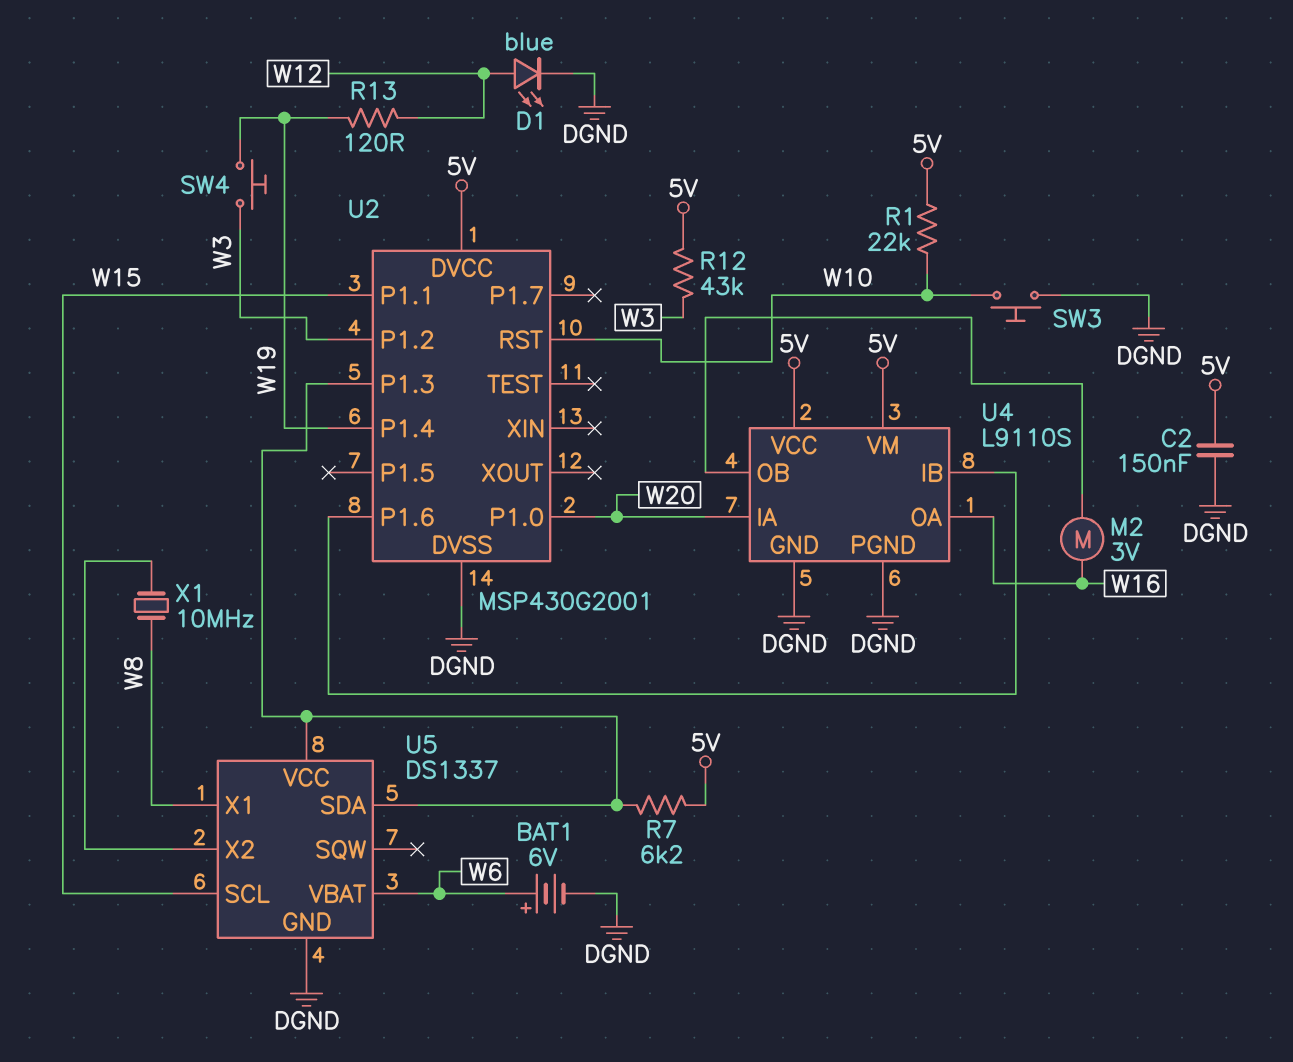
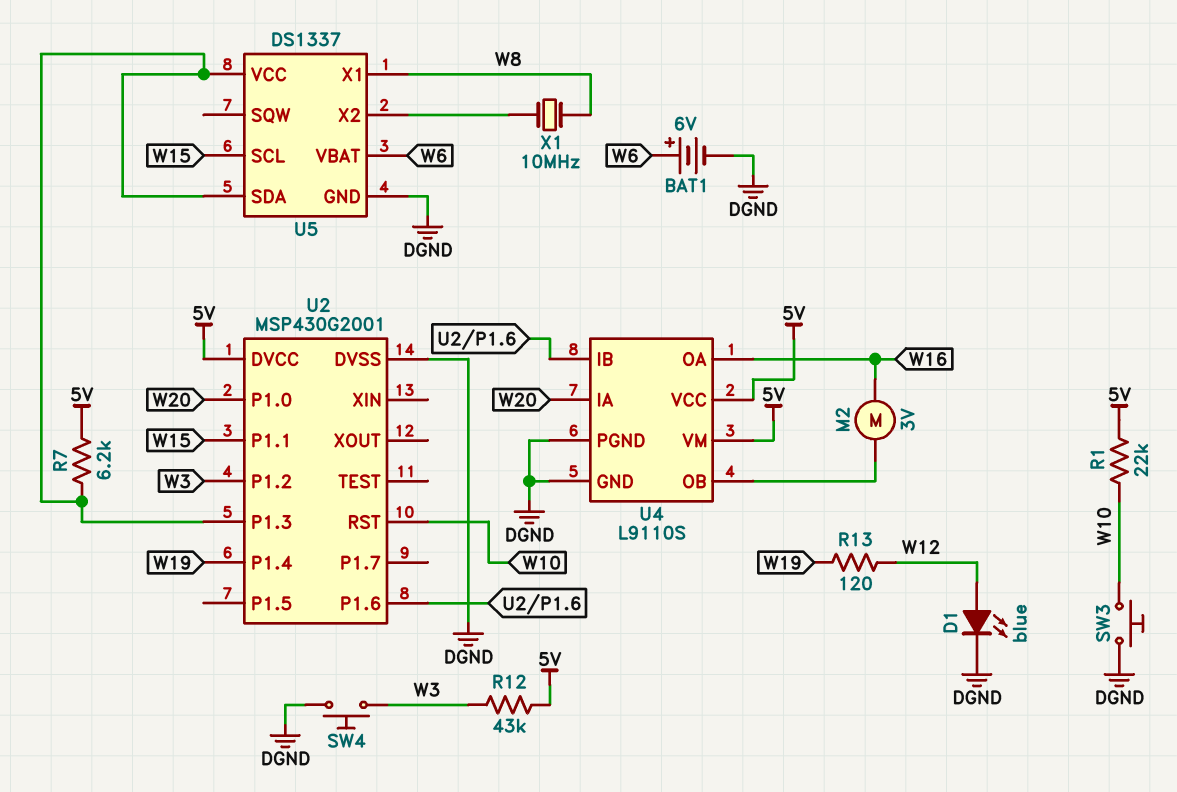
C2: 150nF (5V, DGND) -> none
SW4: button (W3, W19) -> button (DGND, W3)

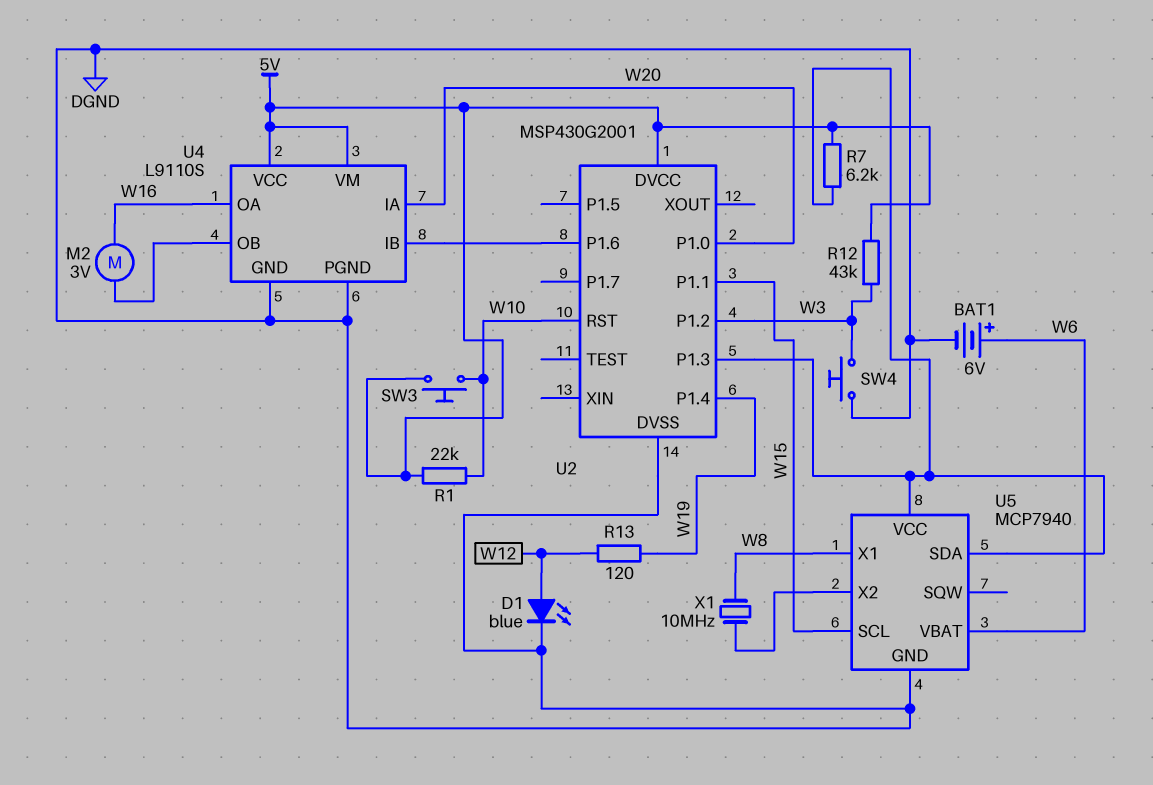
SW3: button (DGND, W10) -> button (5V, W10)
U5: DS1337 -> MCP7940

